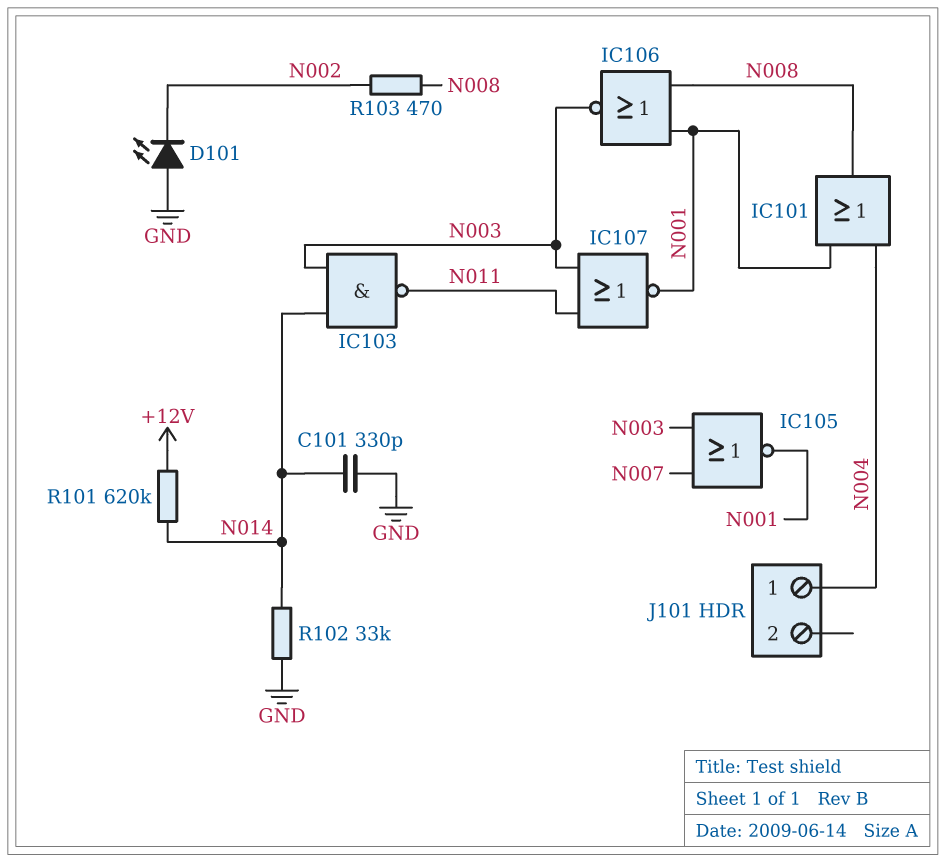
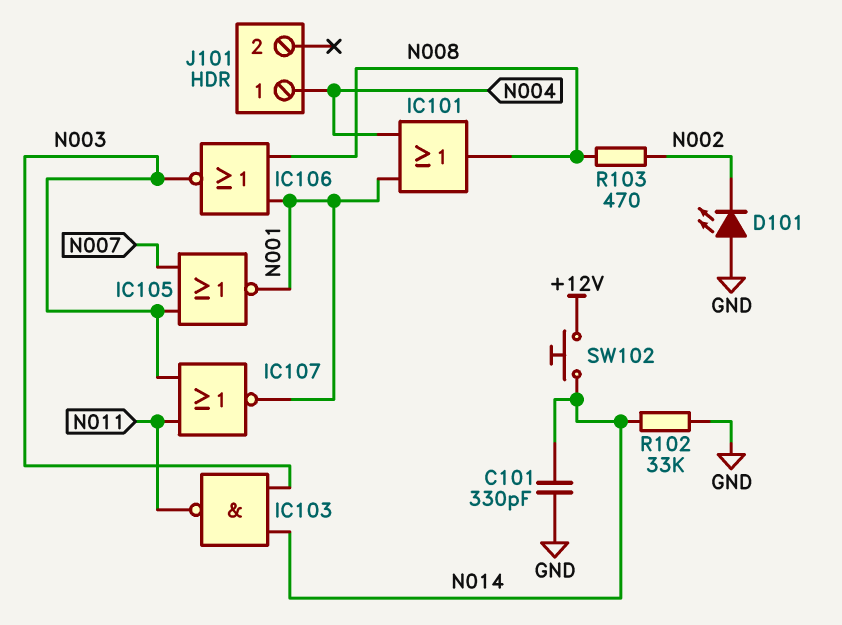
R101: 620k (+12V, N014) -> none
SW102: none -> button (+12V, N014)

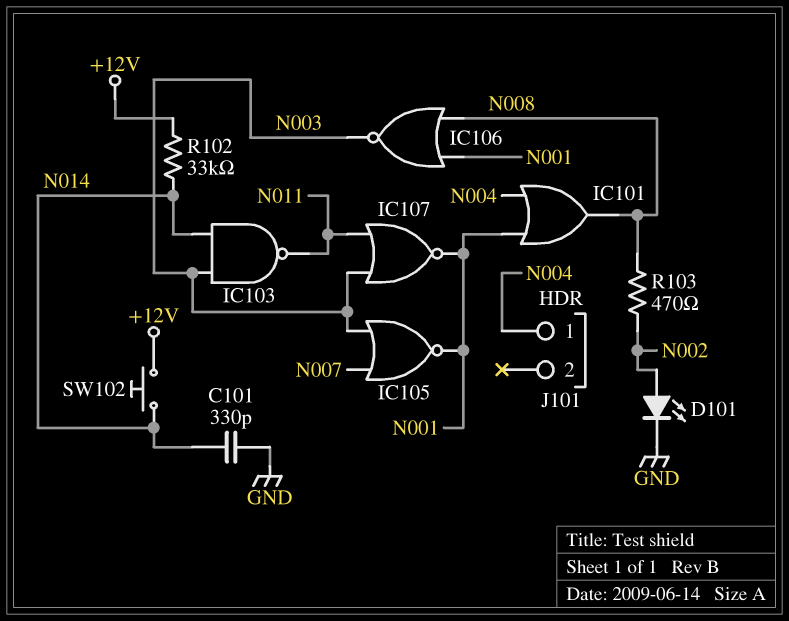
D101: LED (A GND, K N002) -> LED (A N002, K GND)
R102: 33k (GND, N014) -> 33k (+12V, N014)

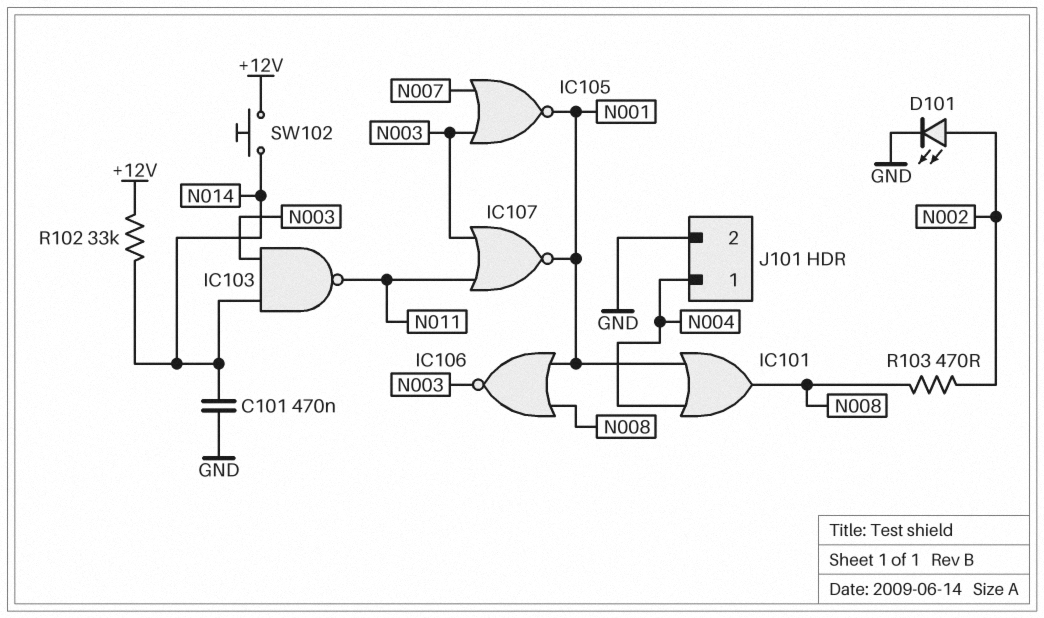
C101: 330pF (GND, N014) -> 470nF (GND, N014)
J101 pin 2: none -> GND

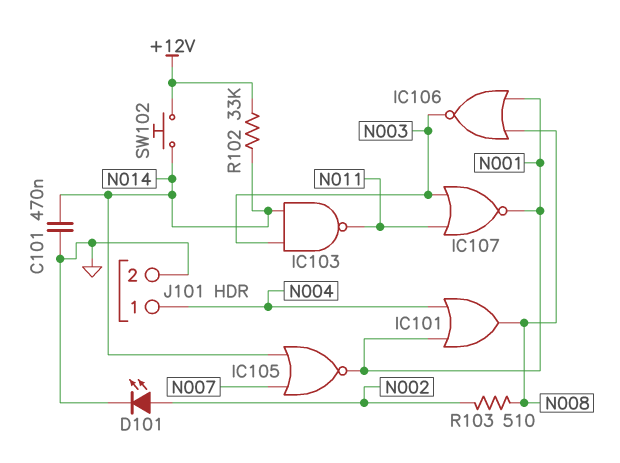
IC105: NOR (in N003, in N007, out N001) -> NOR (in N007, in N014, out N001)
R103: 470 (N002, N008) -> 510 (N002, N008)

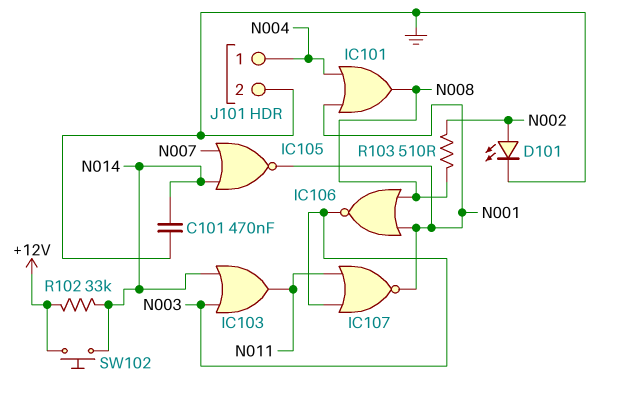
IC103: NAND (in N003, in N014, out N011) -> OR (in N003, in N014, out N011)

